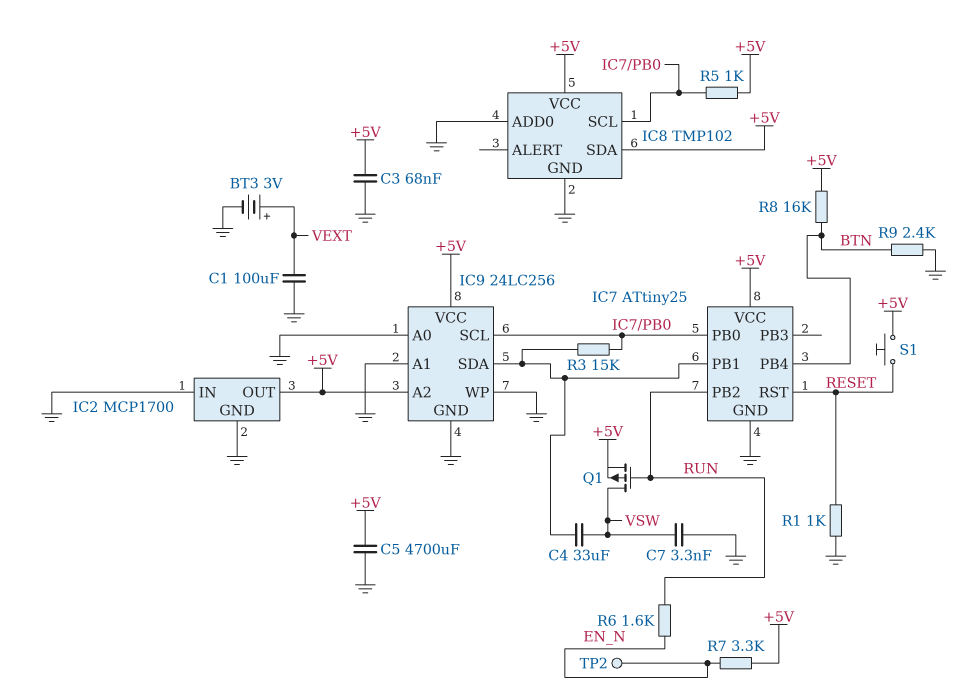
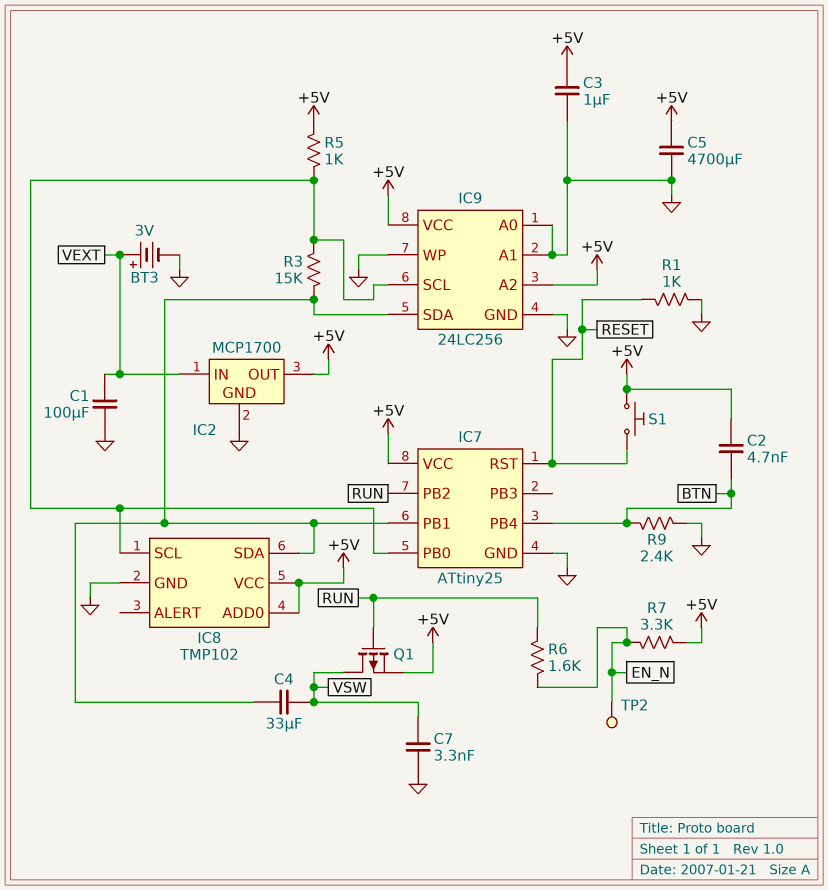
C2: none -> 4.7nF (+5V, BTN)
C3: 68nF (+5V, GND) -> 1uF (+5V, GND)
IC2 pin IN: GND -> VEXT
IC8 pin ADD0: GND -> +5V
IC8 pin SDA: +5V -> IC7/PB1
R8: 16k (+5V, BTN) -> none

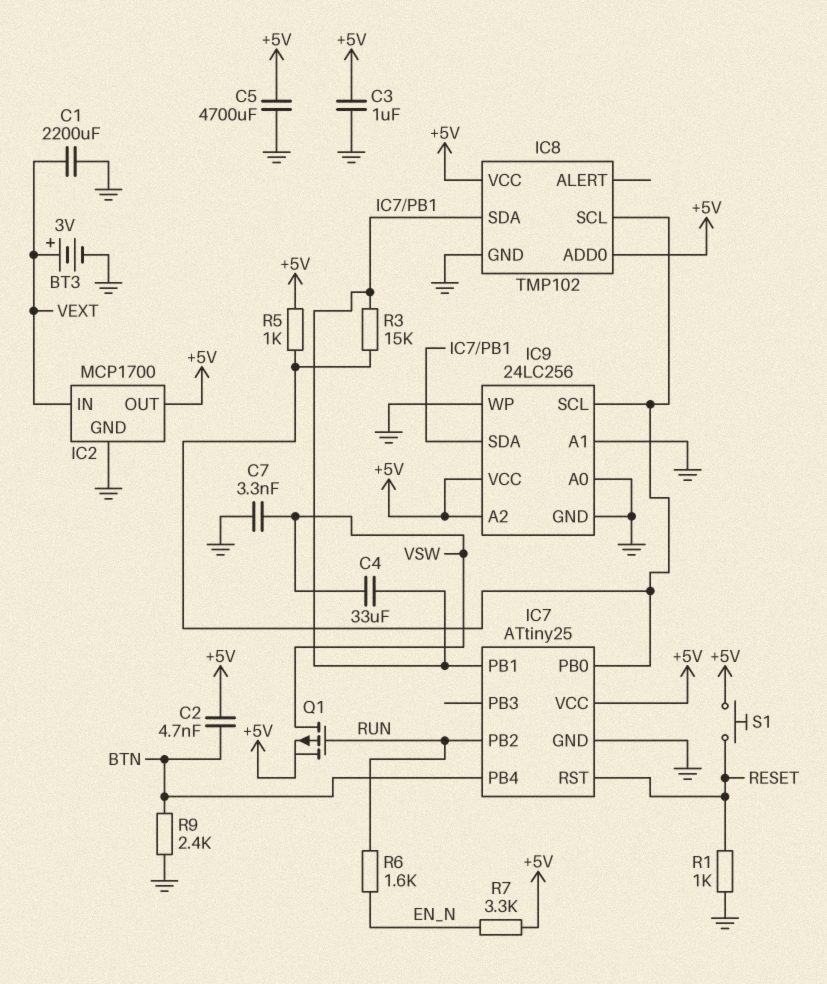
C1: 100uF (GND, VEXT) -> 2200uF (GND, VEXT)
TP2: test point (EN_N) -> none

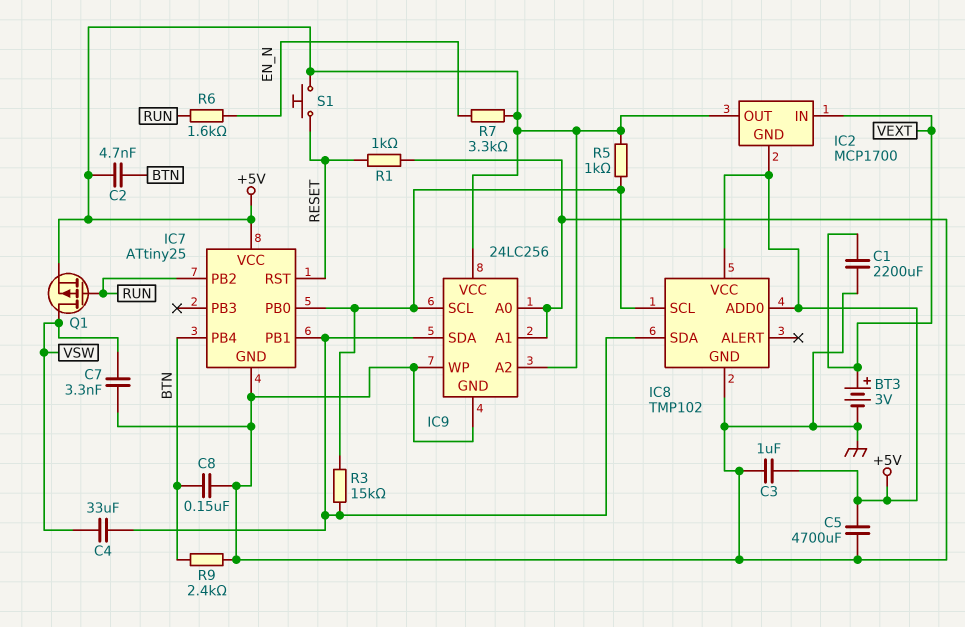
C8: none -> 150nF (BTN, GND)
IC2 pin GND: GND -> +5V

